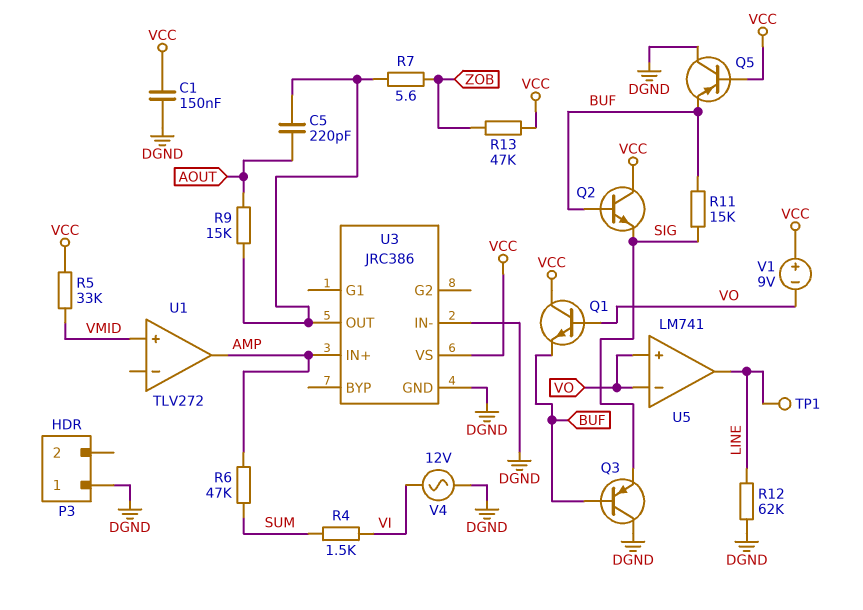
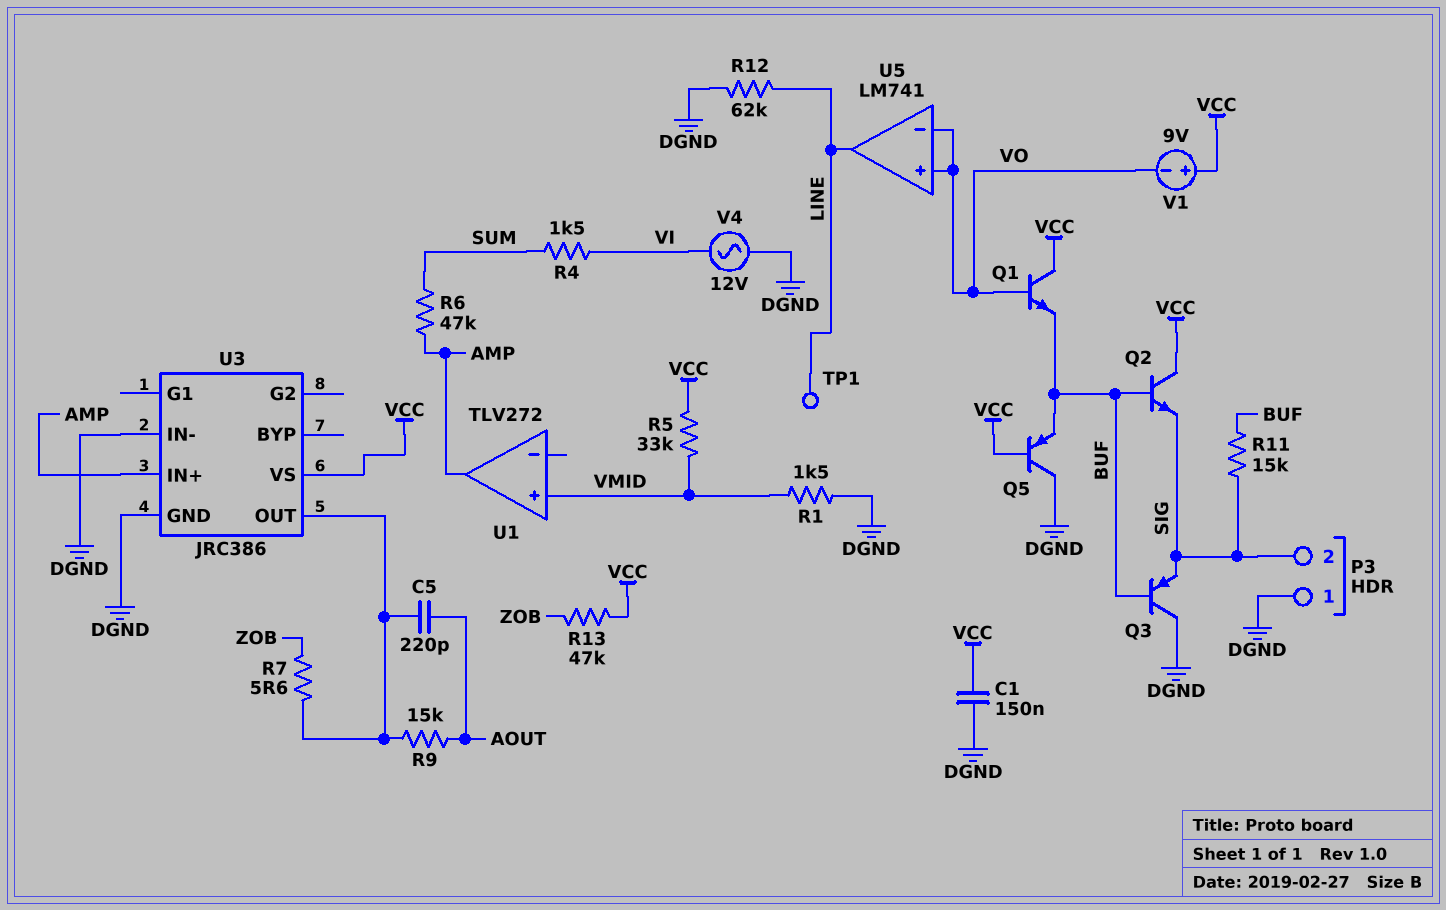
P3 pin 2: none -> SIG
R1: none -> 1.5k (DGND, VMID)

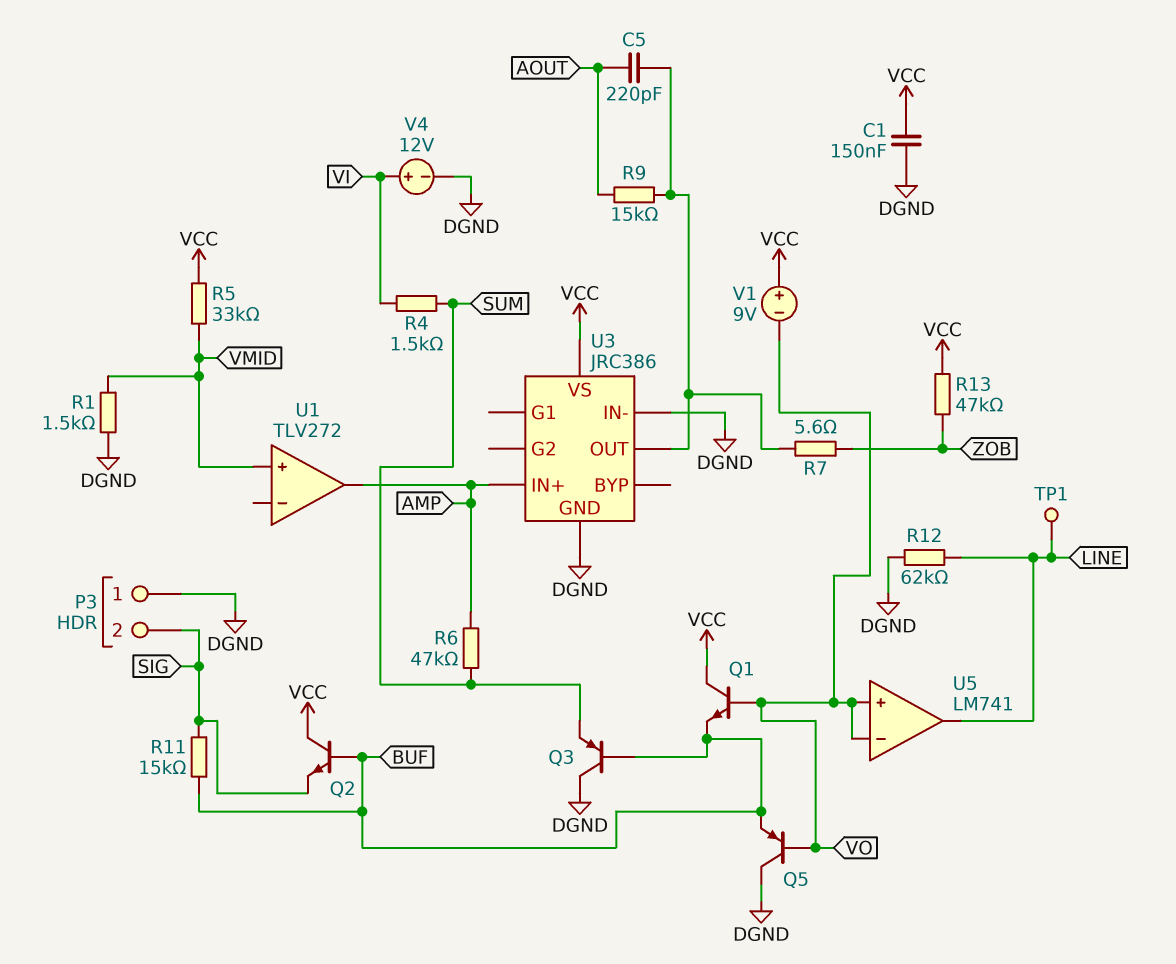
Q3: PNP (B BUF, C DGND, E SIG) -> PNP (B BUF, C DGND, E SUM)
Q5: PNP (B VCC, C DGND, E BUF) -> PNP (B VO, C DGND, E BUF)
V4: AC 12V (DGND, VI) -> 12V (plus VI, minus DGND)

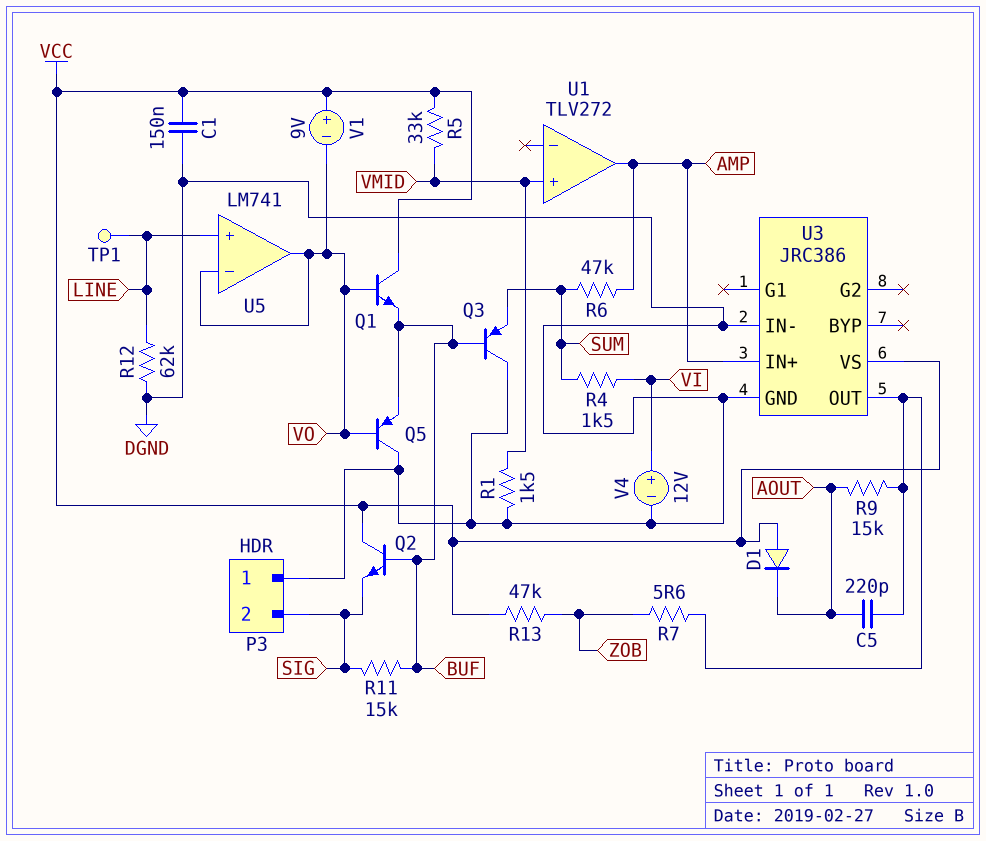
D1: none -> diode (A VCC, K AOUT)
U5 pin in+: VO -> LINE
U5 pin out: LINE -> VO

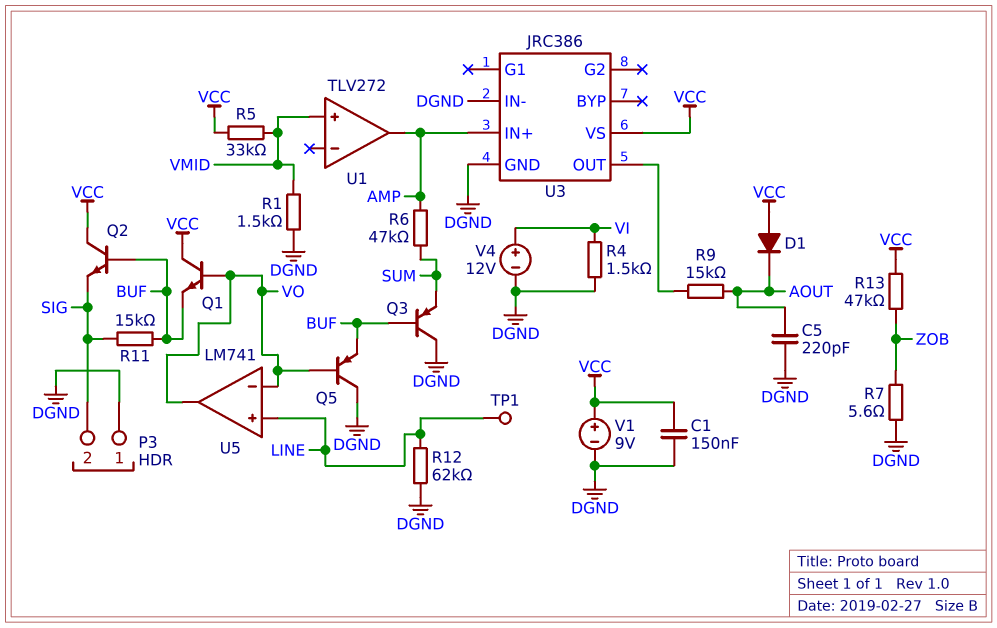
C5: 220pF (AOUT, U3/OUT) -> 220pF (AOUT, DGND)
R4: 1.5k (SUM, VI) -> 1.5k (DGND, VI)
R7: 5.6 (U3/OUT, ZOB) -> 5.6 (DGND, ZOB)
V1: 9V (plus VCC, minus VO) -> 9V (plus VCC, minus DGND)

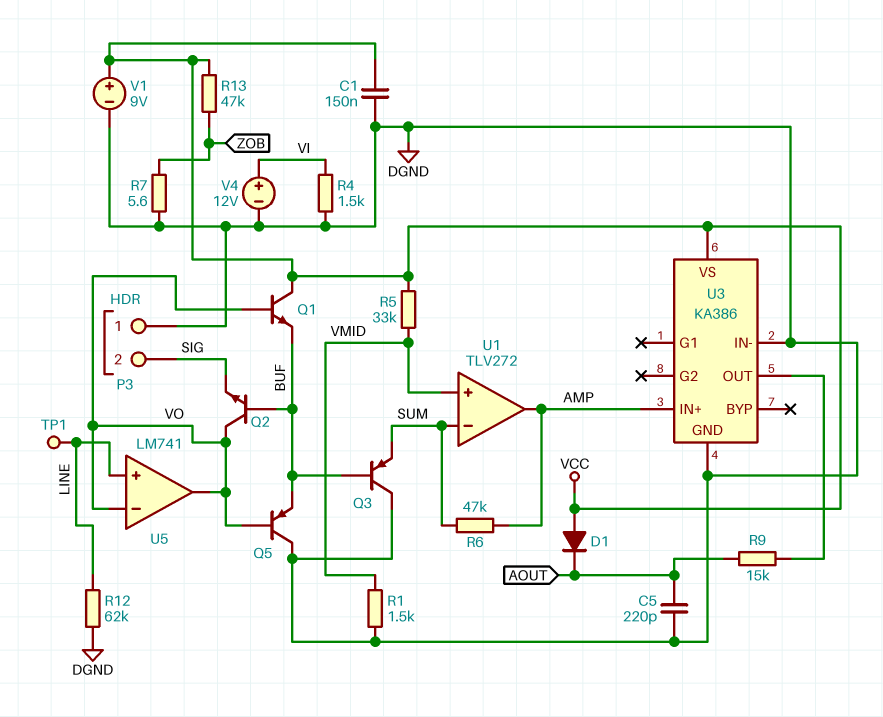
Q2: NPN (B BUF, C VCC, E SIG) -> NPN (B BUF, C VO, E SIG)
R11: 15k (BUF, SIG) -> none
U1 pin in-: none -> SUM
U3: JRC386 -> KA386

